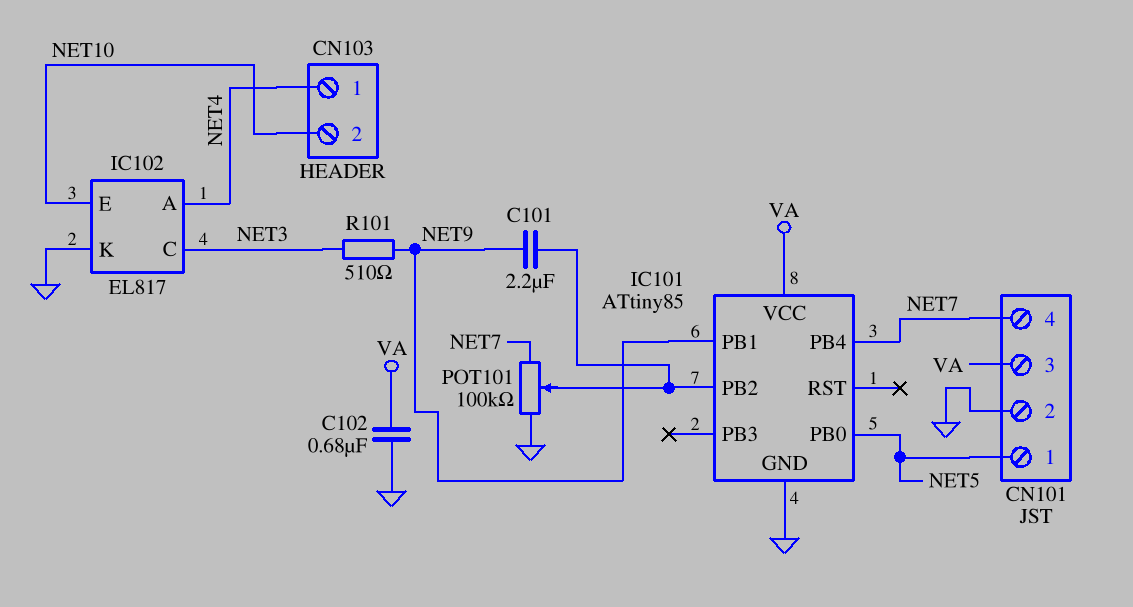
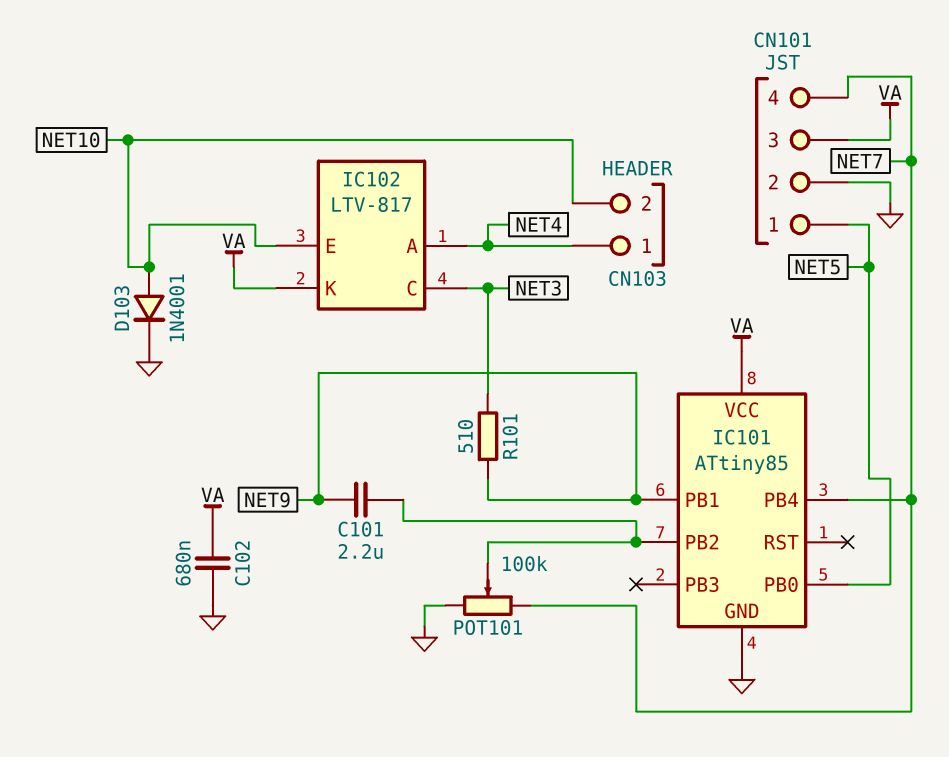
D103: none -> diode 1N4001 (A NET10, K GND)
IC102: EL817 -> LTV-817
IC102 pin K: GND -> VA

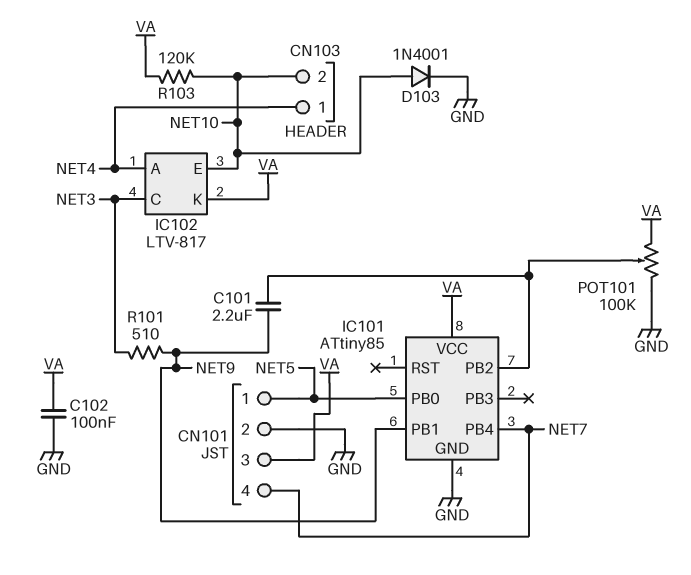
C102: 680nF (GND, VA) -> 100nF (GND, VA)
POT101: 100k (GND, NET7, wiper IC101/PB2) -> 100k (GND, VA, wiper IC101/PB2)
R103: none -> 120k (NET10, VA)

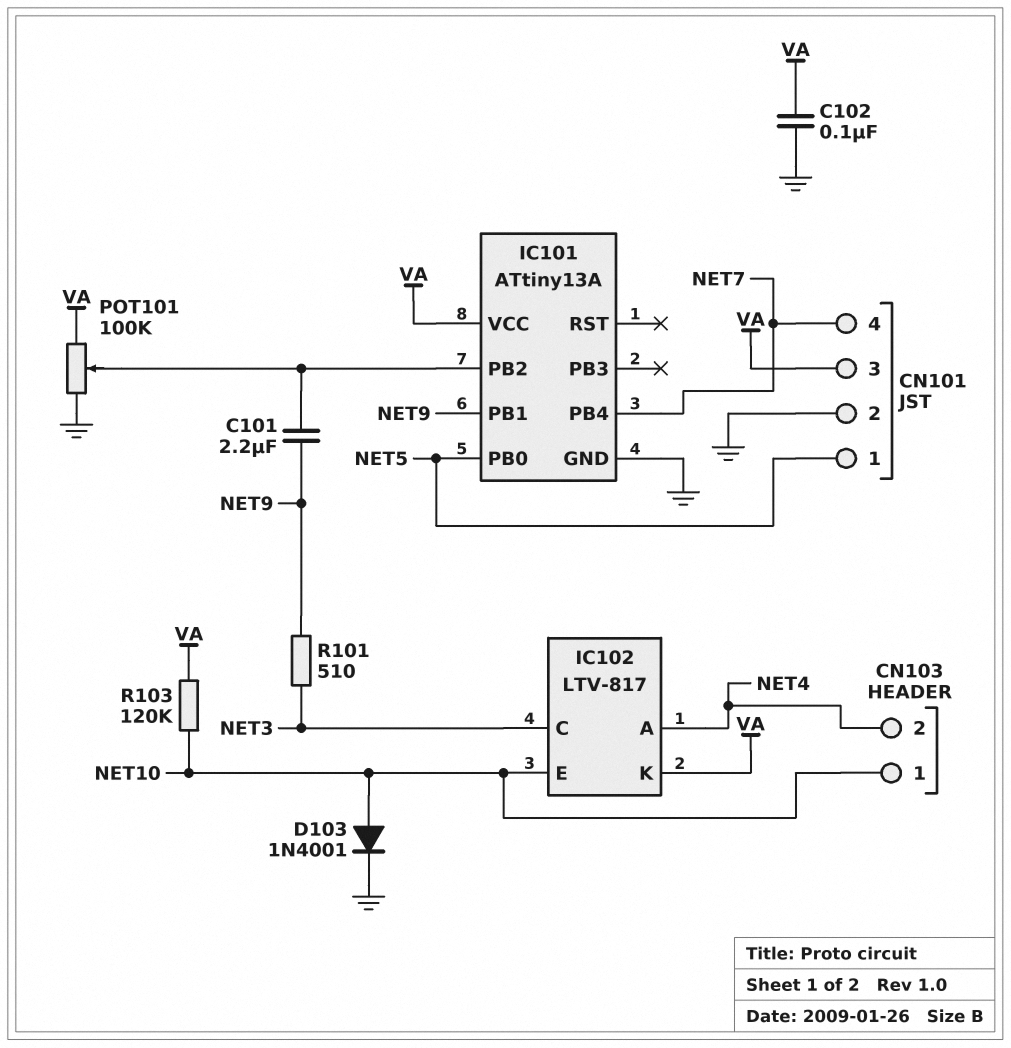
CN103 pin 1: NET4 -> NET10
CN103 pin 2: NET10 -> NET4
IC101: ATtiny85 -> ATtiny13A

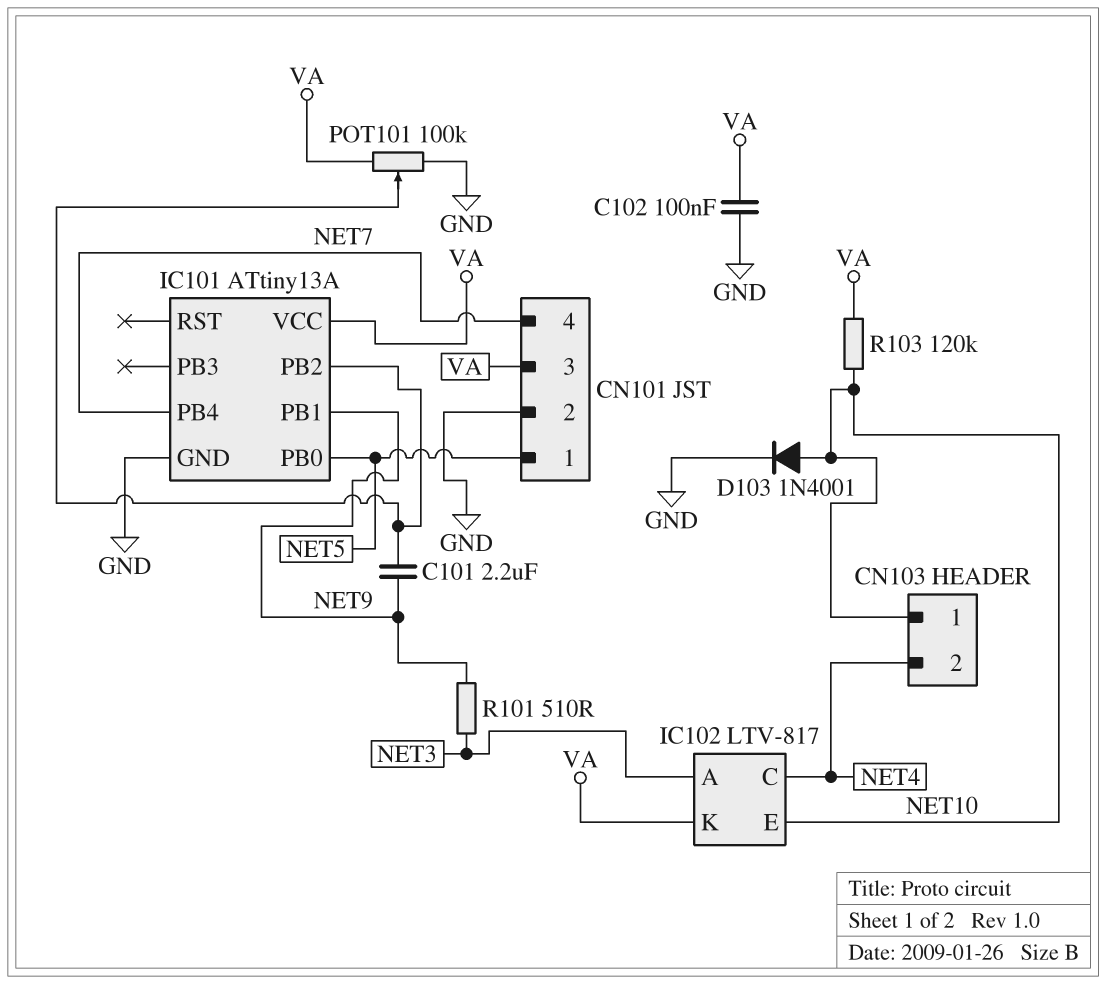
IC102 pin A: NET4 -> NET3
IC102 pin C: NET3 -> NET4

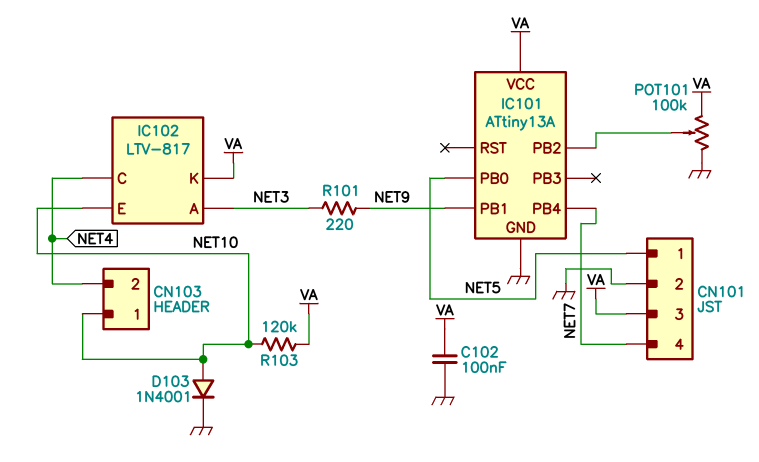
C101: 2.2uF (IC101/PB2, NET9) -> none
R101: 510 (NET3, NET9) -> 220 (NET3, NET9)

